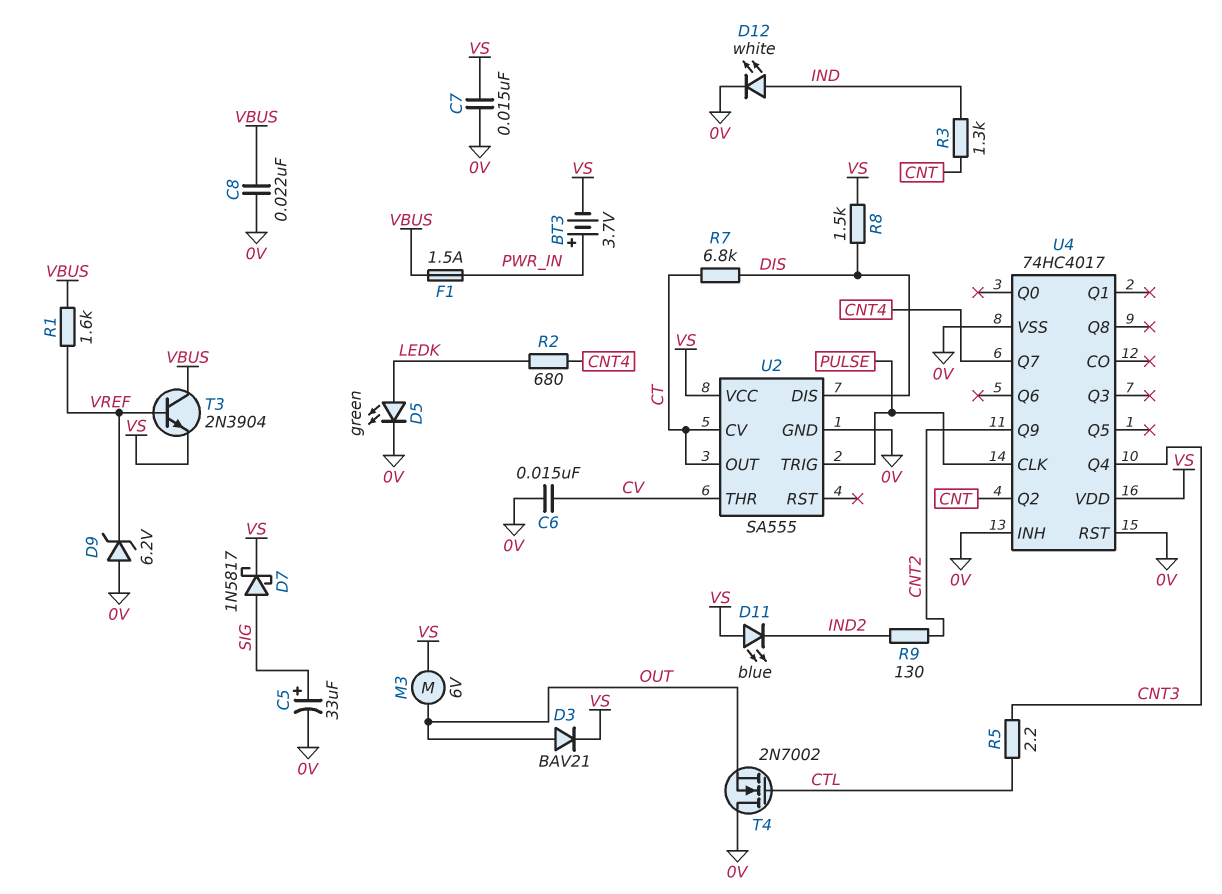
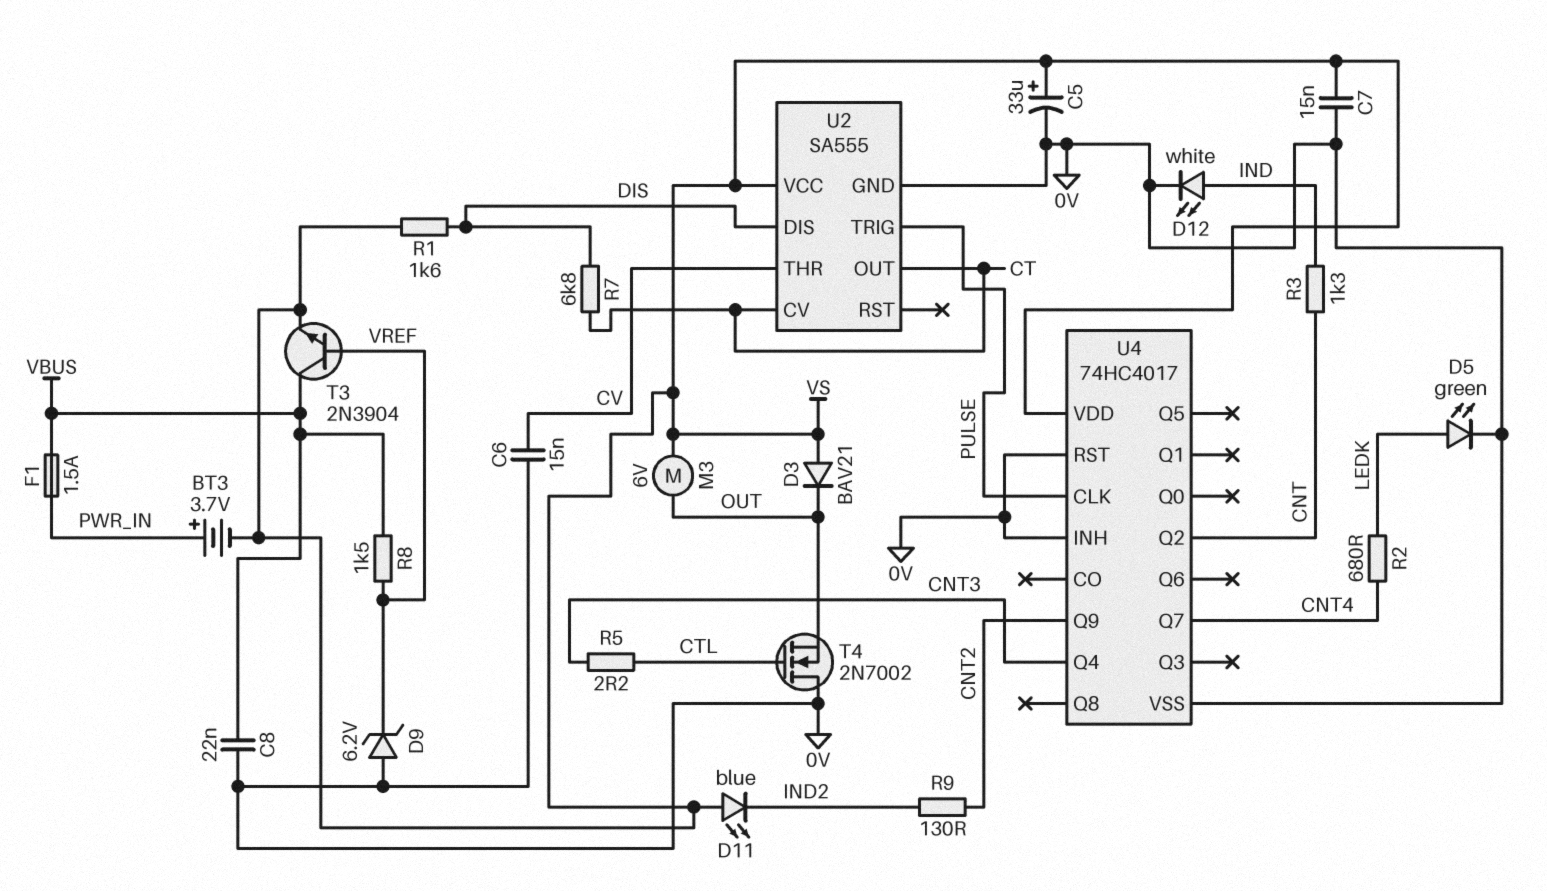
C5: 33uF (plus SIG, minus 0V) -> 33uF (plus VS, minus 0V)
D3: diode BAV21 (A OUT, K VS) -> diode BAV21 (A VS, K OUT)
D7: schottky 1N5817 (A SIG, K VS) -> none
R1: 1.6k (VBUS, VREF) -> 1.6k (DIS, VS)
R8: 1.5k (DIS, VS) -> 1.5k (VBUS, VREF)

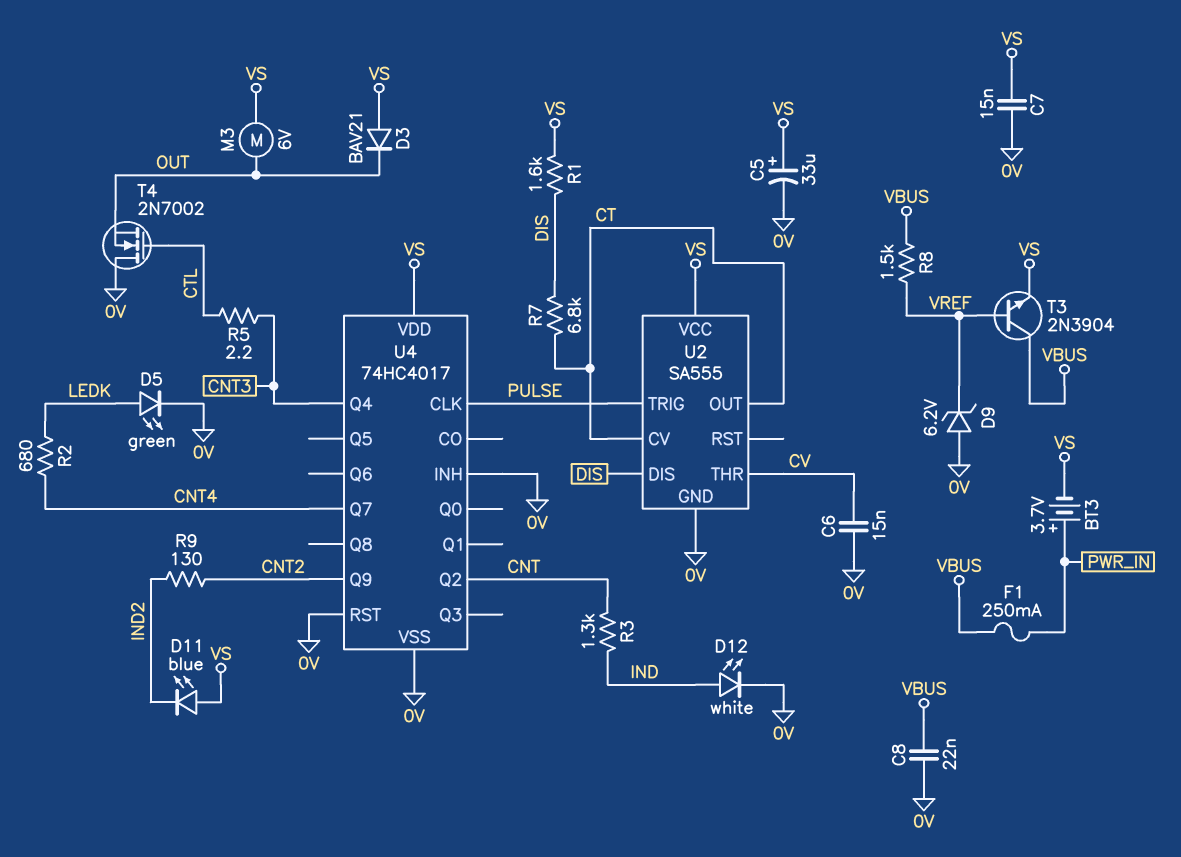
F1: 1.5A (PWR_IN, VBUS) -> 250mA (PWR_IN, VBUS)

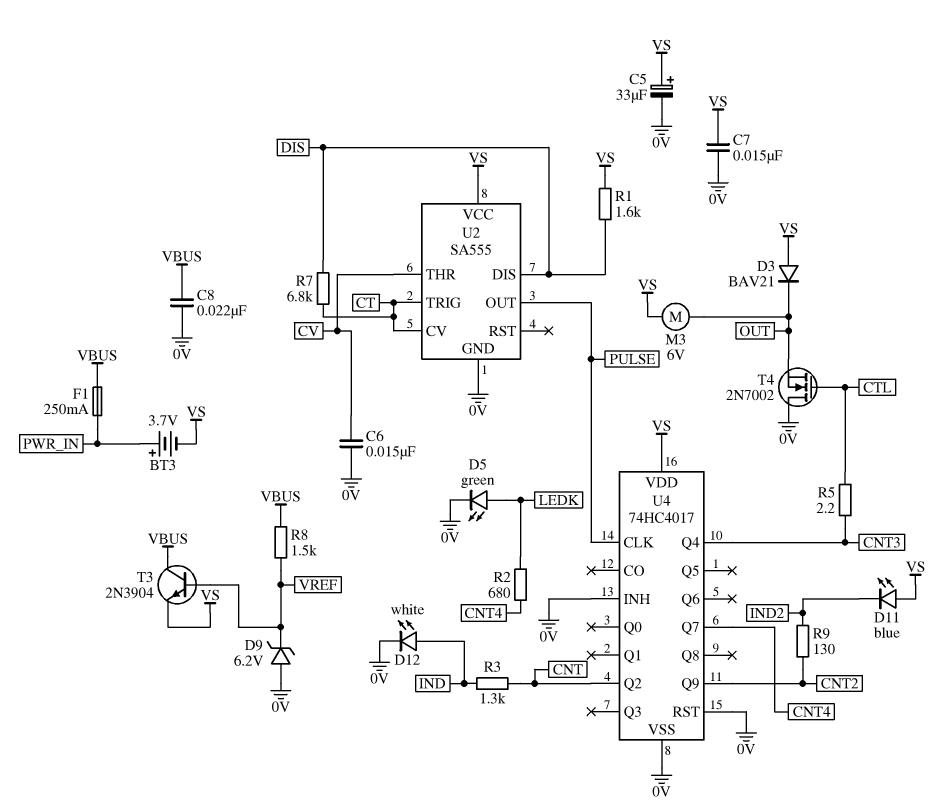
U2 pin OUT: CT -> PULSE
U2 pin TRIG: PULSE -> CT

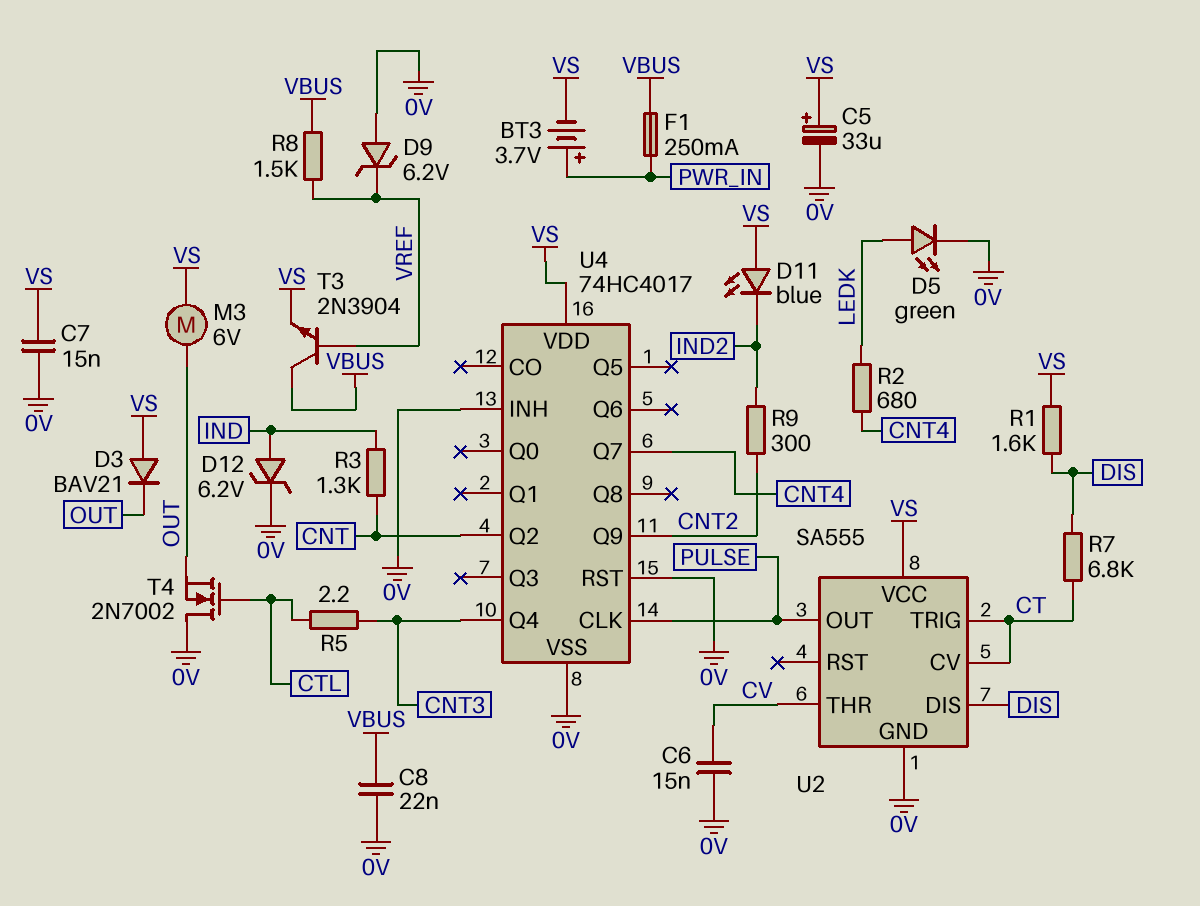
D12: LED white (A IND, K 0V) -> zener 6.2V (A IND, K 0V)
R9: 130 (CNT2, IND2) -> 300 (CNT2, IND2)

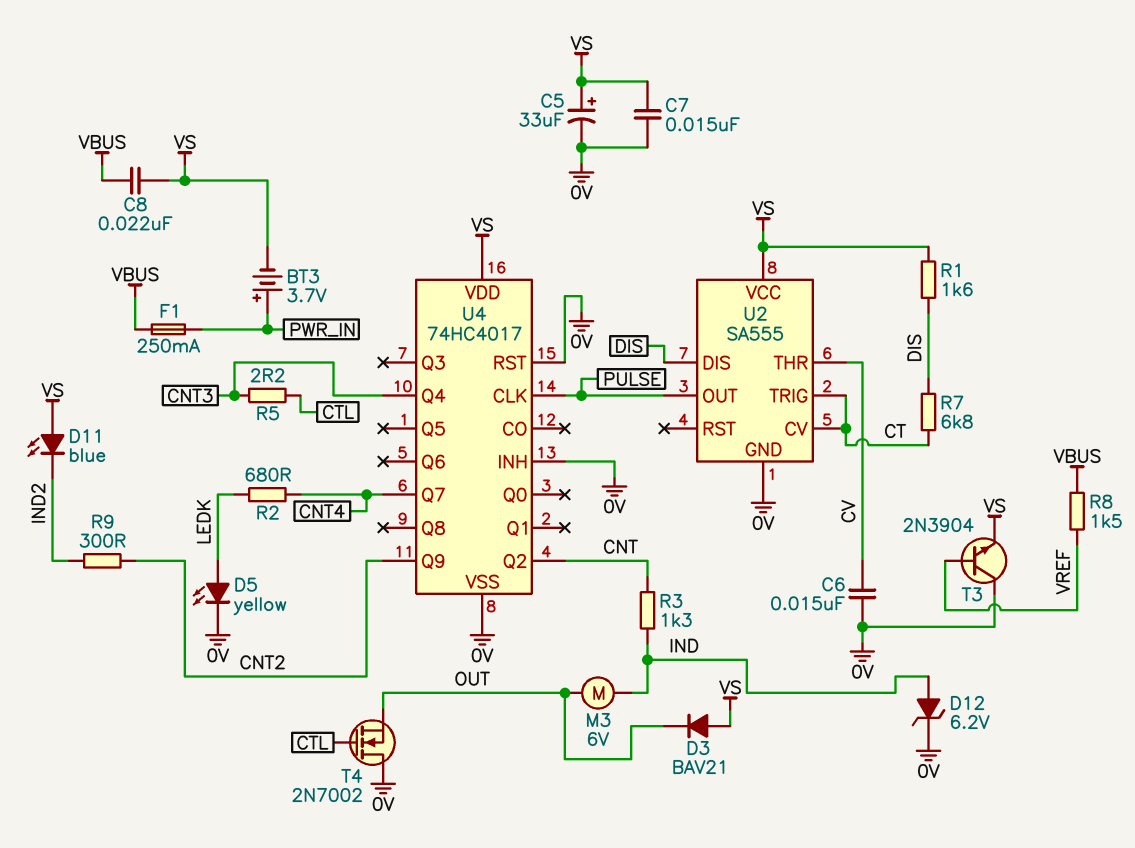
C8: 22nF (0V, VBUS) -> 22nF (VBUS, VS)
D5: LED green (A LEDK, K 0V) -> LED yellow (A LEDK, K 0V)
D9: zener 6.2V (A 0V, K VREF) -> none
M3: motor 6V (OUT, VS) -> motor 6V (IND, OUT)
T3: NPN 2N3904 (B VREF, C VBUS, E VS) -> NPN 2N3904 (B VREF, C 0V, E VS)

